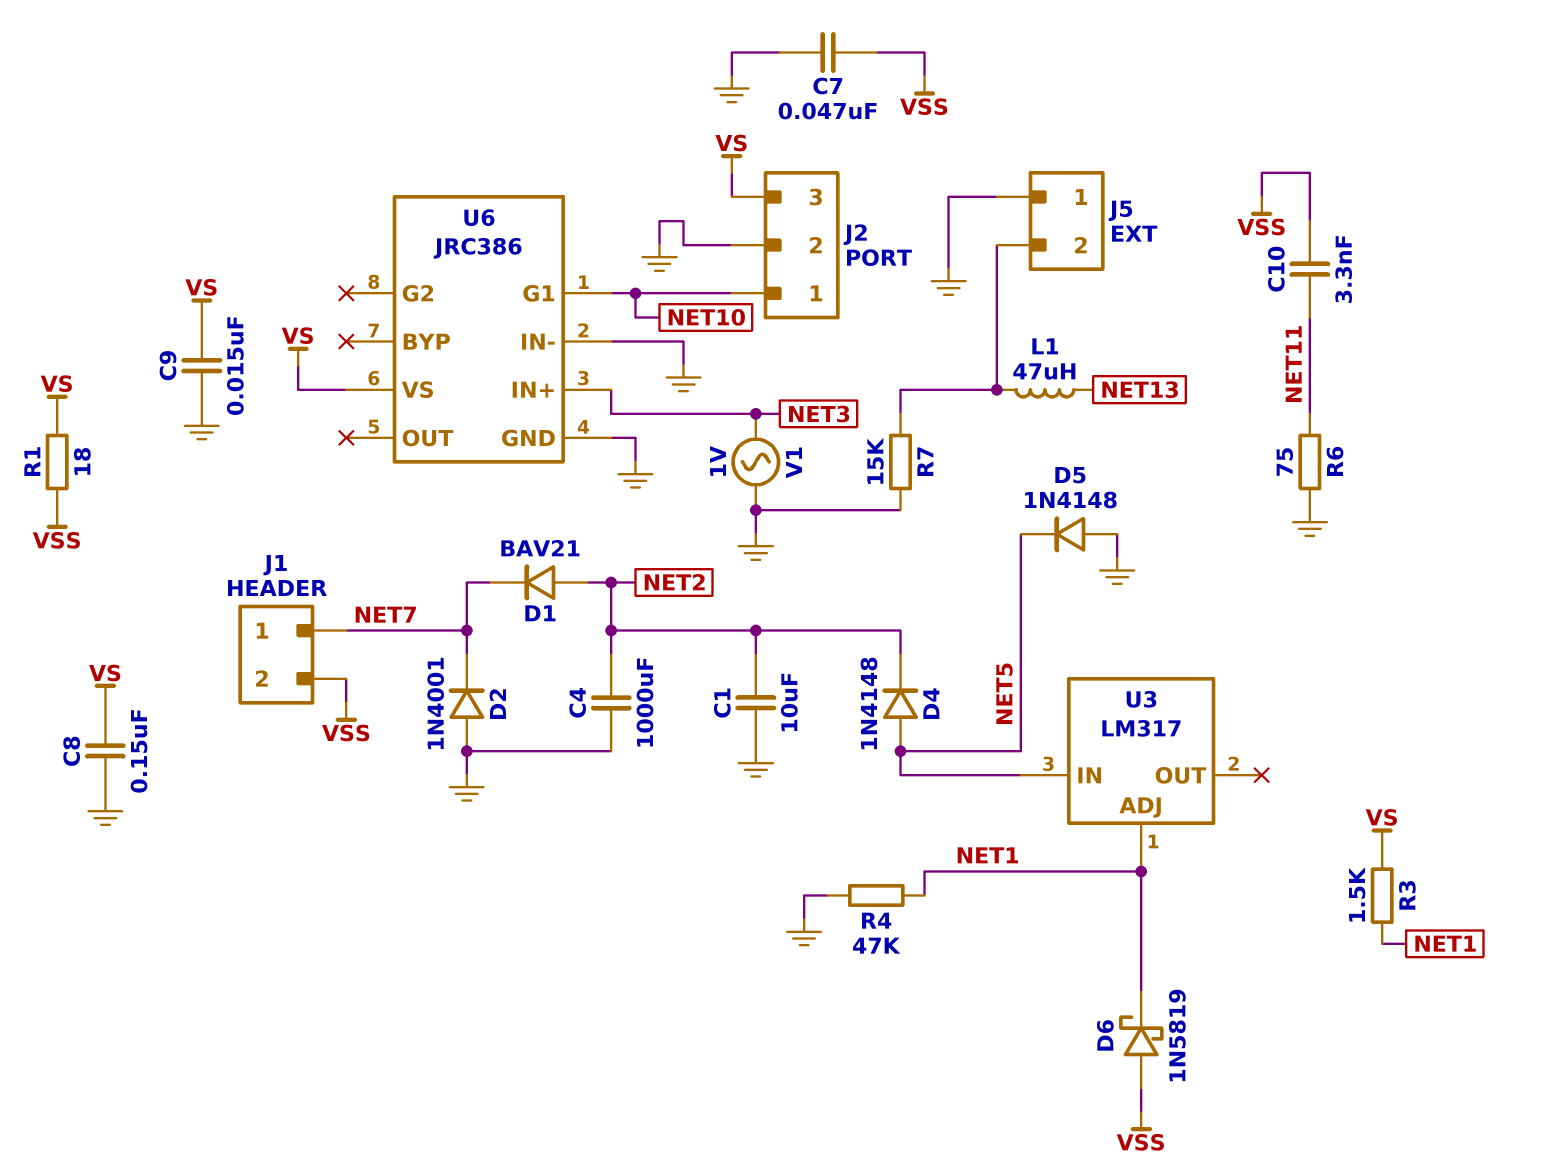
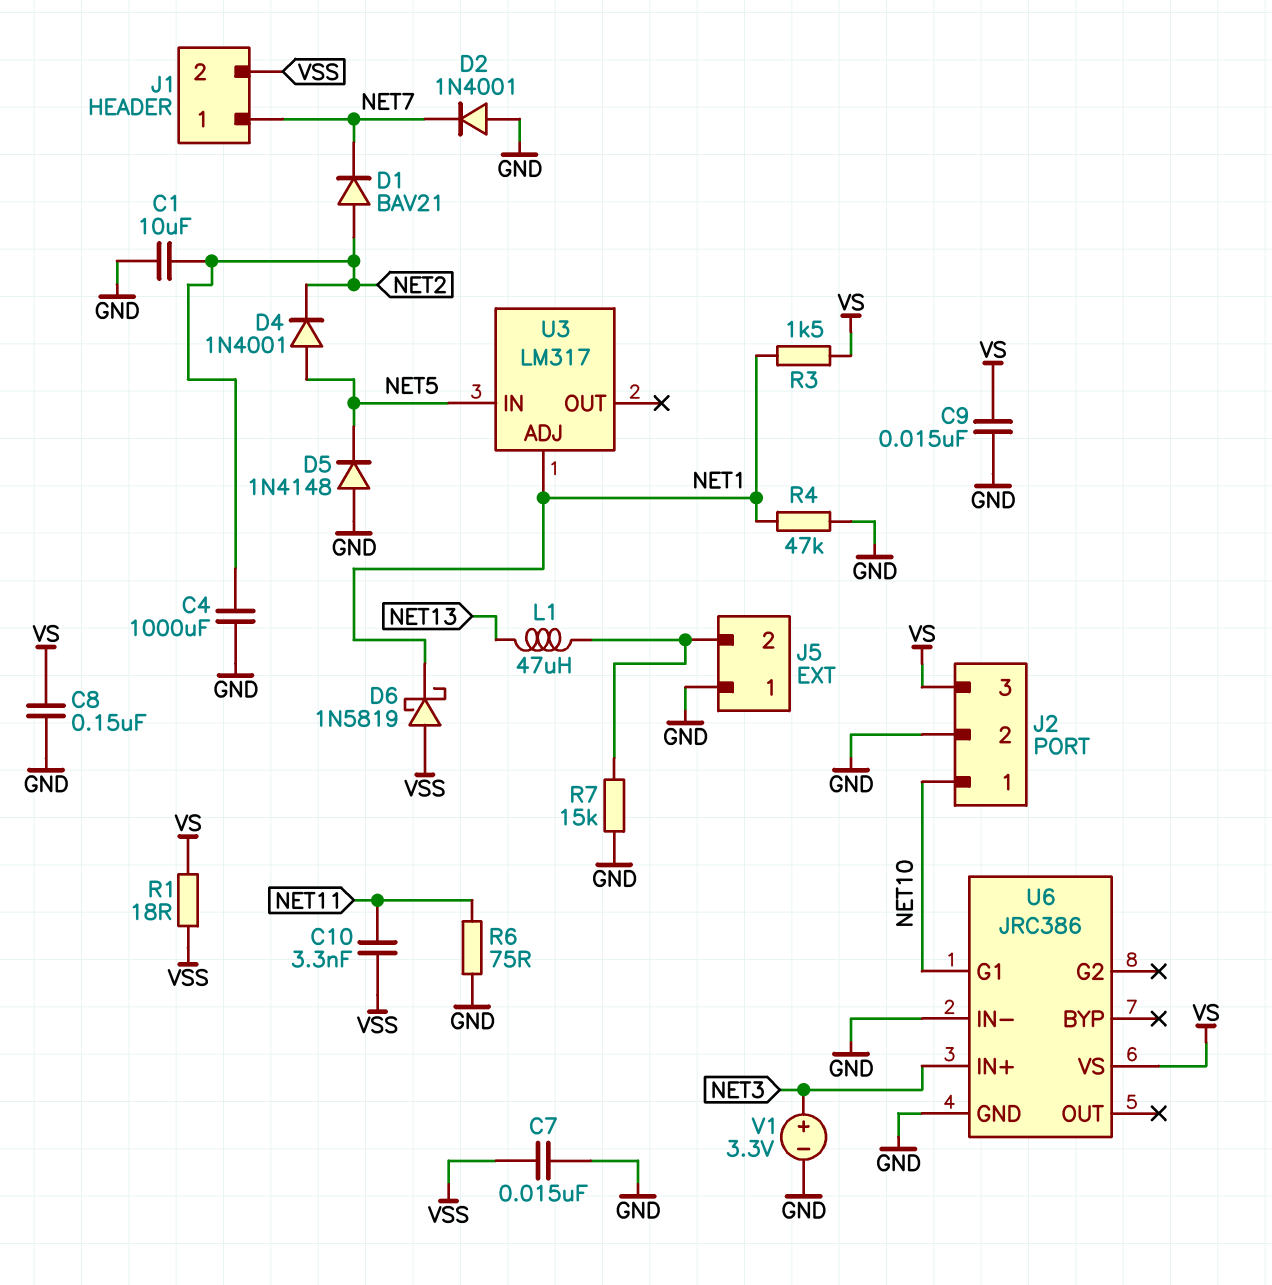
C7: 47nF (GND, VSS) -> 15nF (GND, VSS)
D4: diode 1N4148 (A NET5, K NET2) -> diode 1N4001 (A NET5, K NET2)
V1: AC 1V (GND, NET3) -> 3.3V (plus NET3, minus GND)

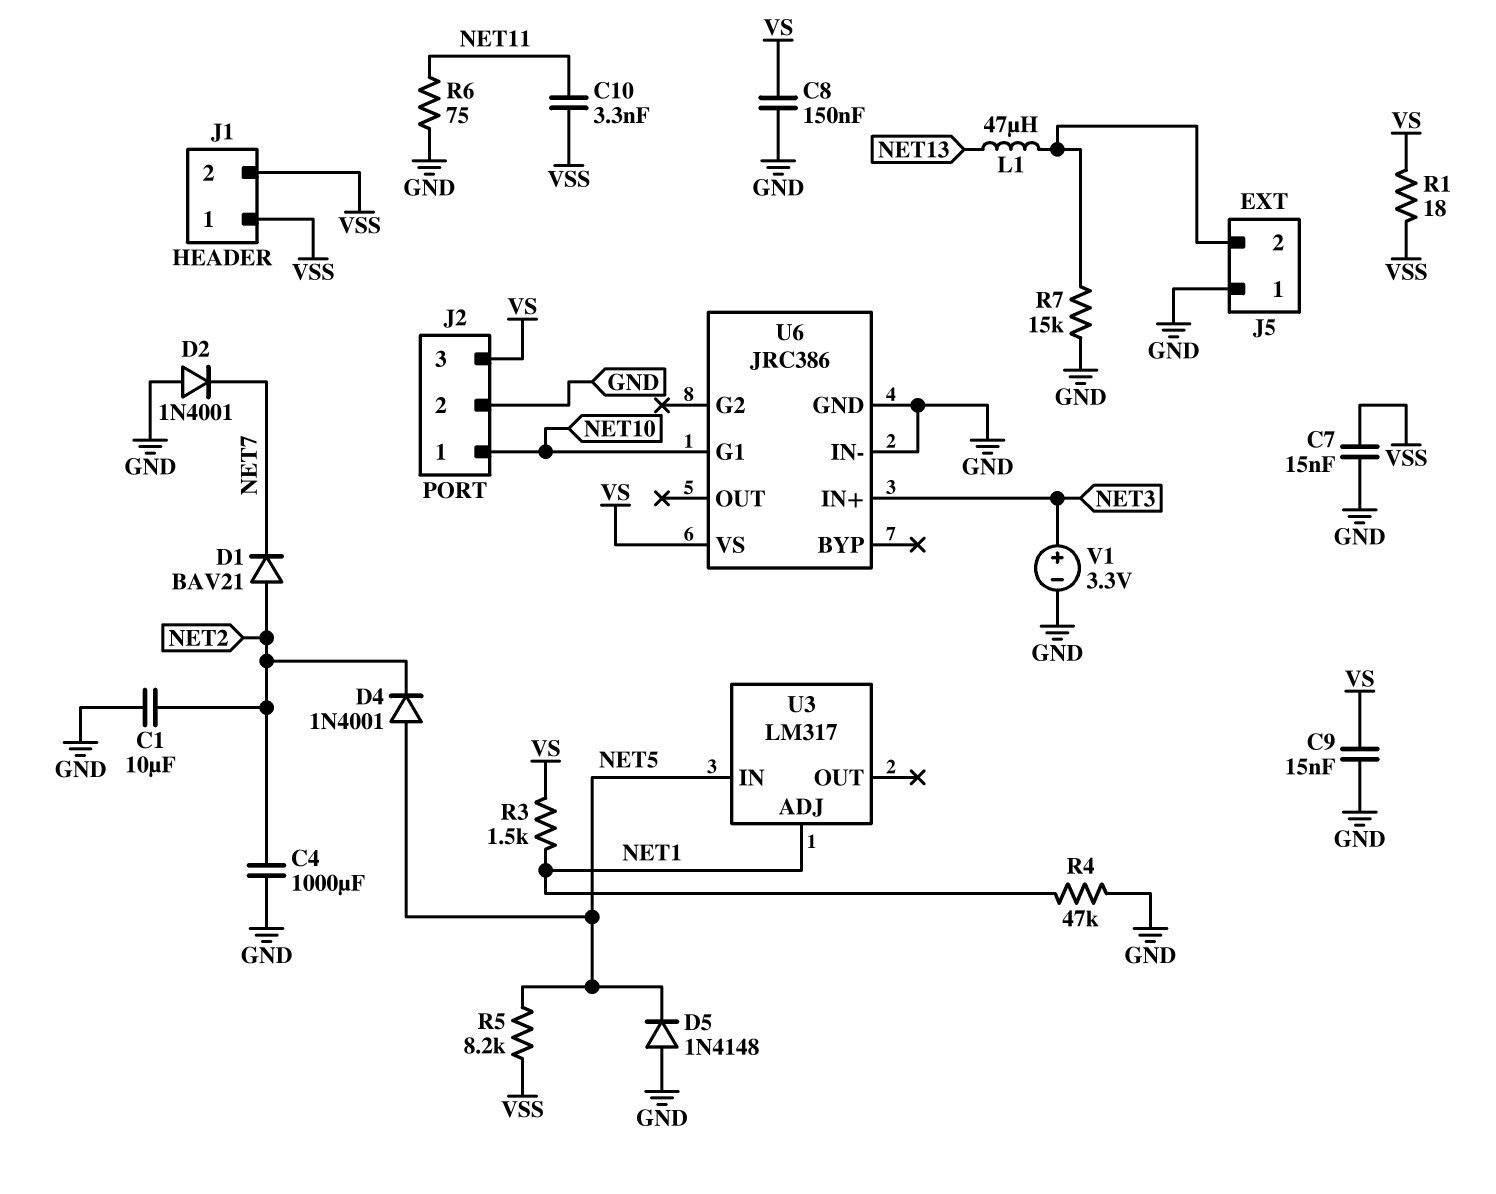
D6: schottky 1N5819 (A VSS, K NET1) -> none
J1 pin 1: NET7 -> VSS
R5: none -> 8.2k (NET5, VSS)

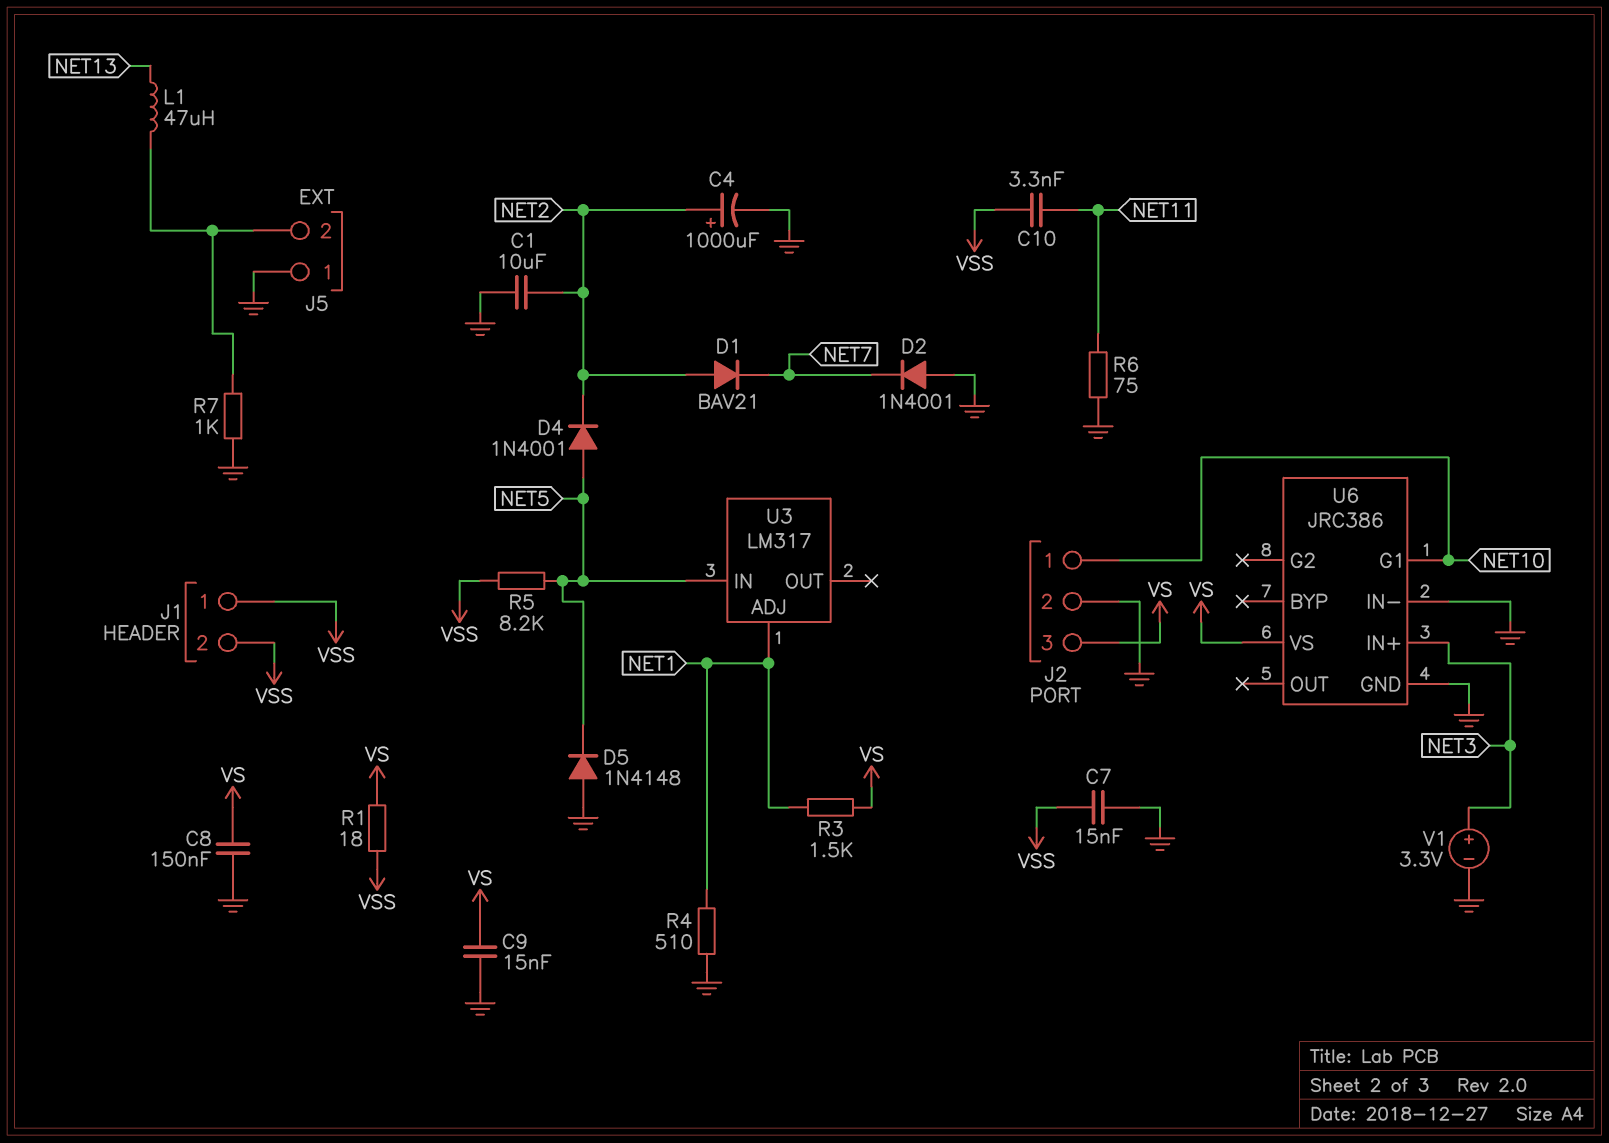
C4: 1000uF (GND, NET2) -> 1000uF (plus NET2, minus GND)
R4: 47k (GND, NET1) -> 510 (GND, NET1)
R7: 15k (GND, J5/2) -> 1k (GND, J5/2)

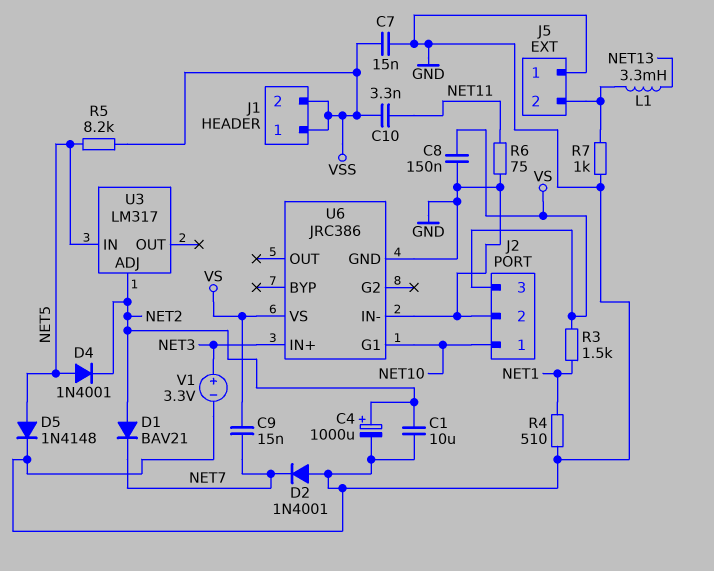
C9: 15nF (GND, VS) -> 15nF (NET7, VS)
D5: diode 1N4148 (A GND, K NET5) -> diode 1N4148 (A NET5, K GND)
L1: 47uH (J5/2, NET13) -> 3.3mH (J5/2, NET13)
R1: 18 (VS, VSS) -> none
U3 pin ADJ: NET1 -> NET2

